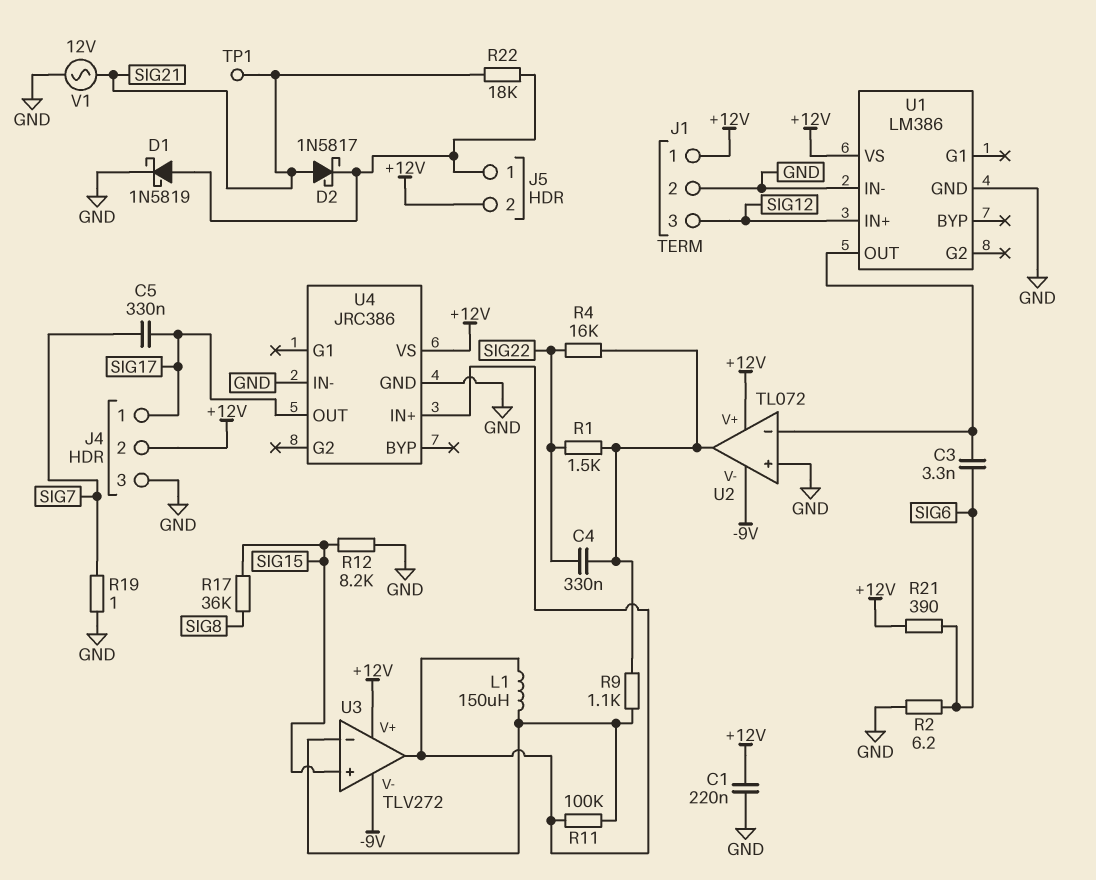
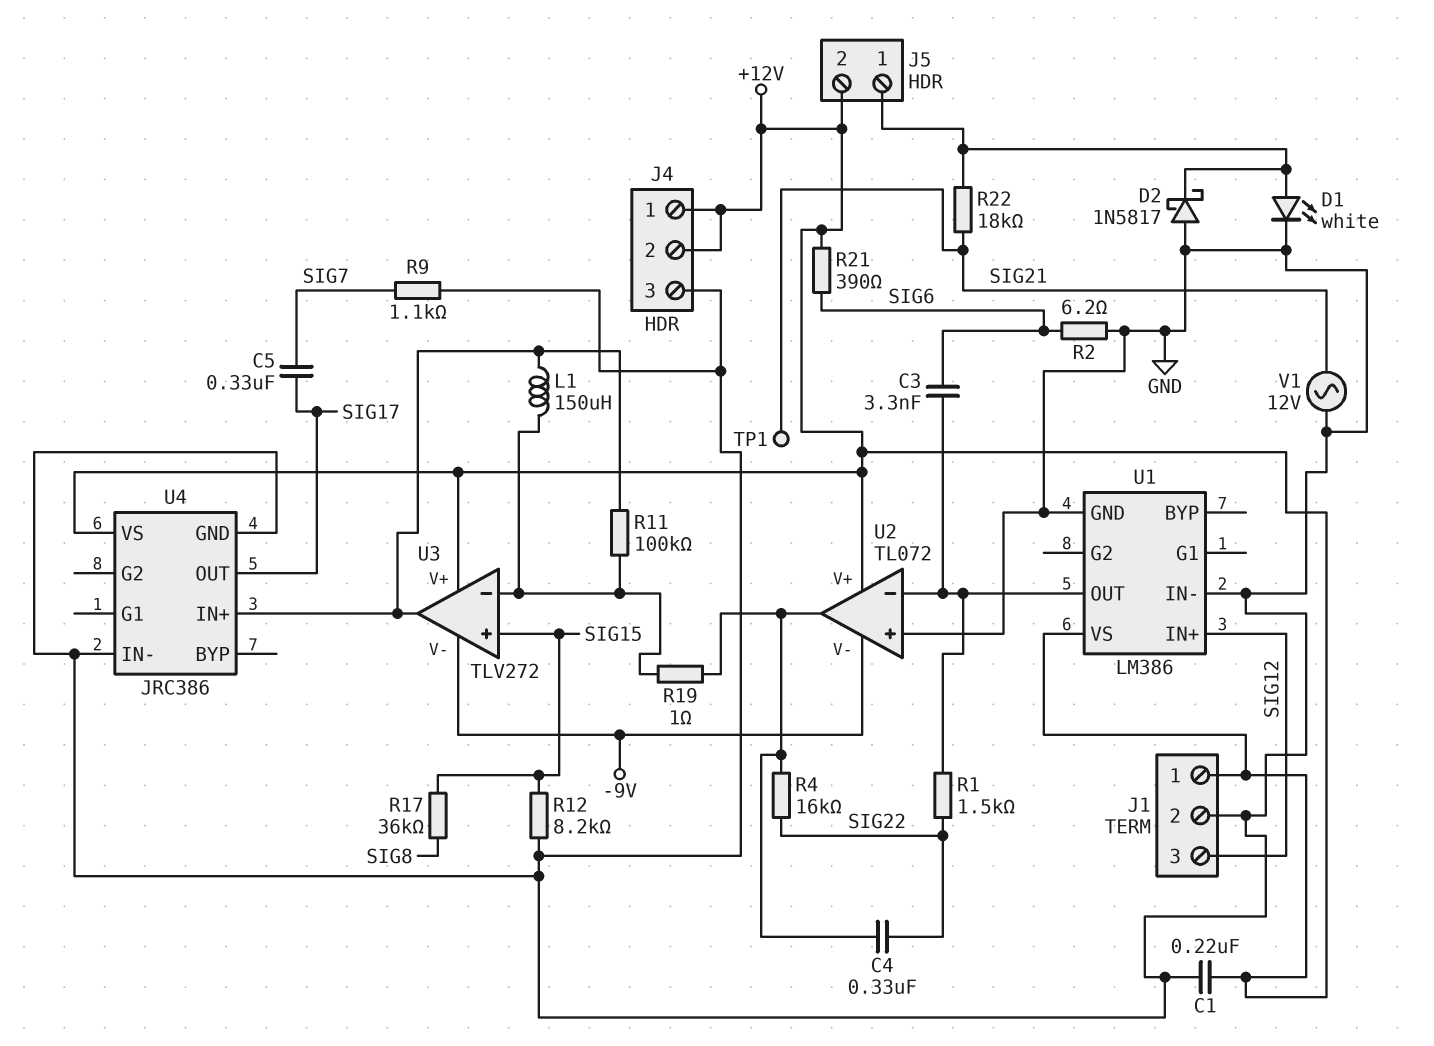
D1: schottky 1N5819 (A J5/1, K GND) -> LED white (A J5/1, K GND)
D2: schottky 1N5817 (A SIG21, K J5/1) -> schottky 1N5817 (A GND, K J5/1)
J4 pin 1: SIG17 -> +12V
R1: 1.5k (SIG22, U2/out) -> 1.5k (SIG22, U1/OUT)
R9: 1.1k (U2/out, U3/in-) -> 1.1k (GND, SIG7)
R19: 1 (GND, SIG7) -> 1 (U2/out, U3/in-)

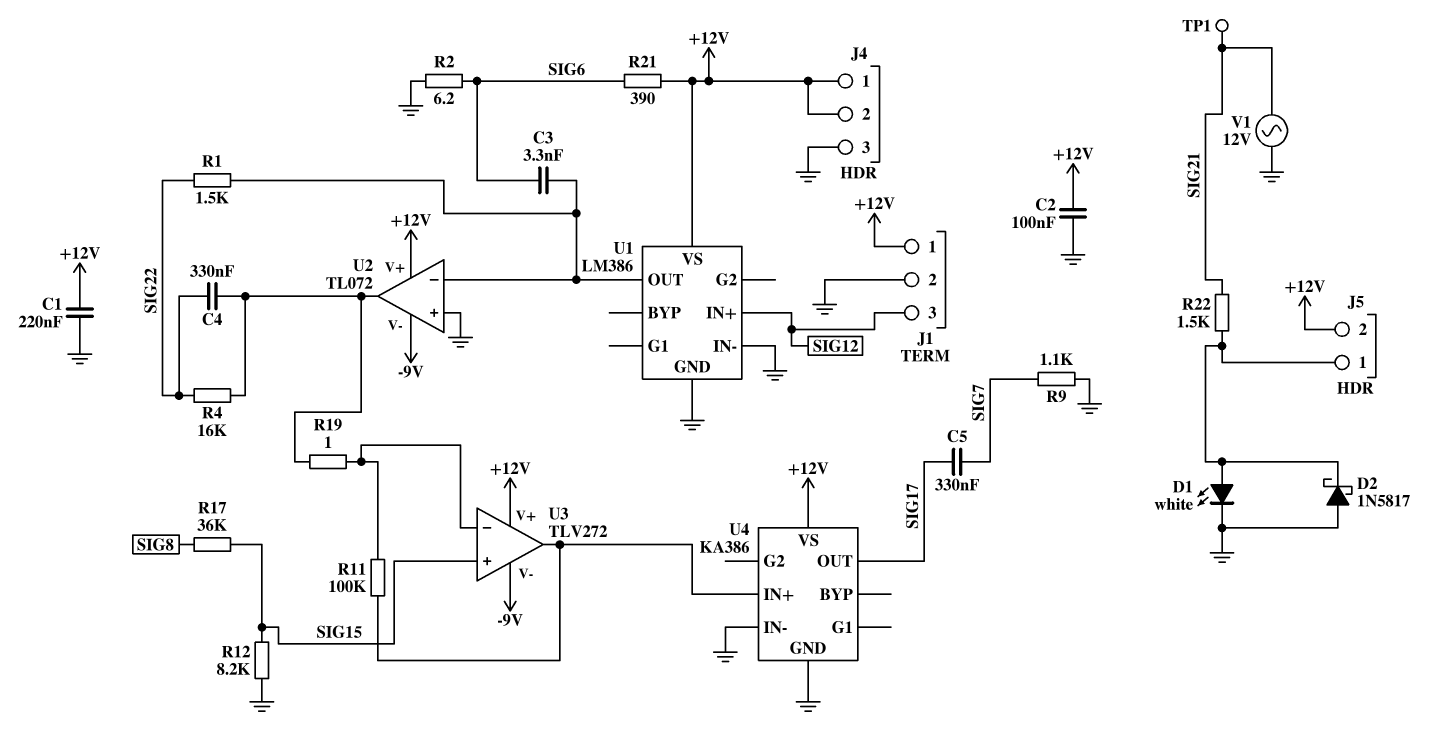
C2: none -> 100nF (+12V, GND)
L1: 150uH (U3/in-, U3/out) -> none
R22: 18k (J5/1, SIG21) -> 1.5k (J5/1, SIG21)
U4: JRC386 -> KA386

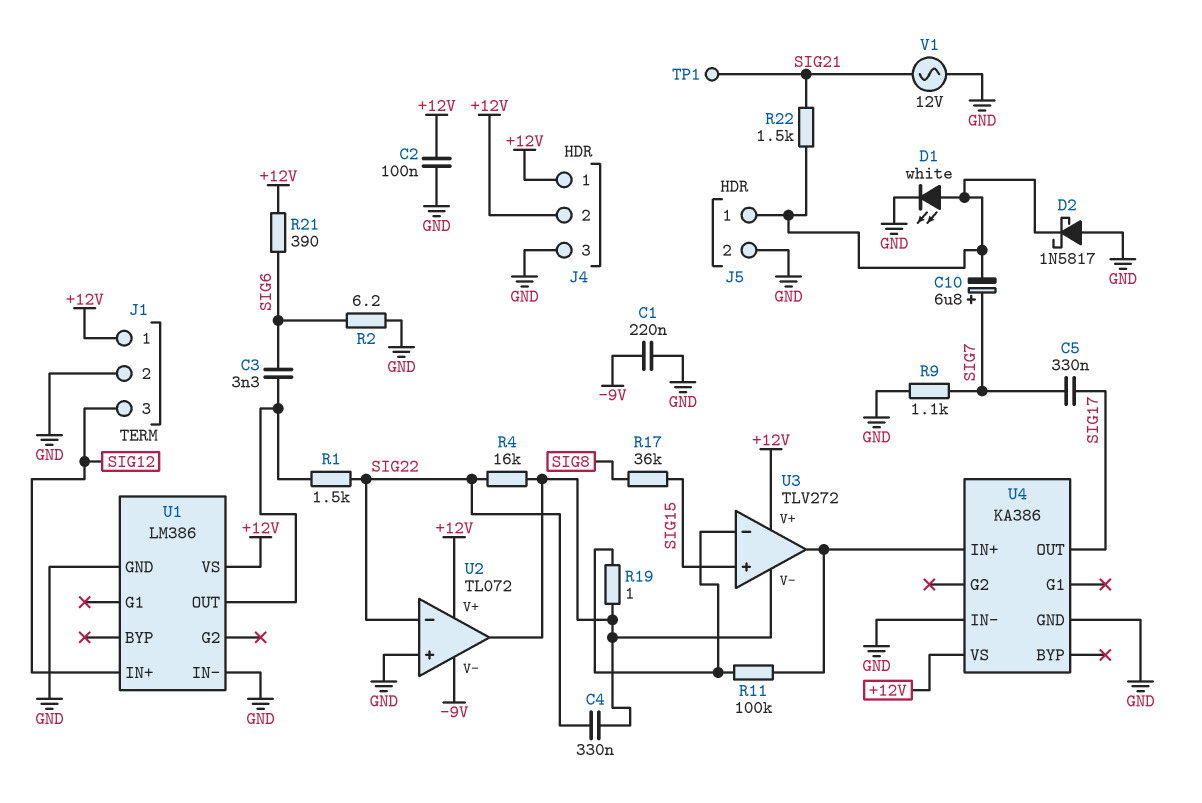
C1: 220nF (+12V, GND) -> 220nF (-9V, GND)
C10: none -> 6.8uF (plus SIG7, minus J5/1)
J5 pin 2: +12V -> GND
R12: 8.2k (GND, SIG15) -> none
U2 pin in-: U1/OUT -> SIG22
U3 pin V-: -9V -> U2/out

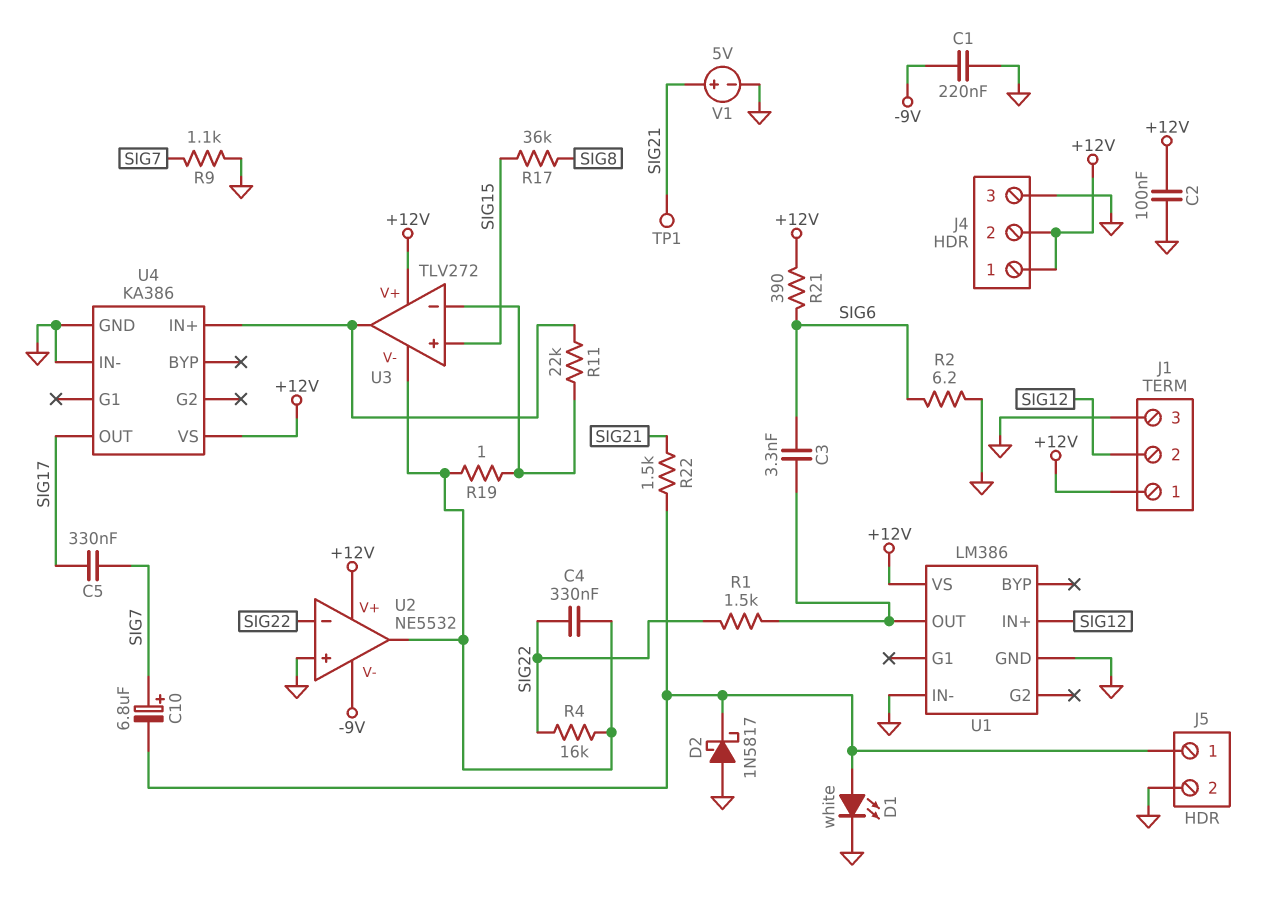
J1 pin 2: GND -> SIG12
J1 pin 3: SIG12 -> GND
R11: 100k (U3/in-, U3/out) -> 22k (U3/in-, U3/out)
U2: TL072 -> NE5532
V1: AC 12V (GND, SIG21) -> 5V (plus SIG21, minus GND)

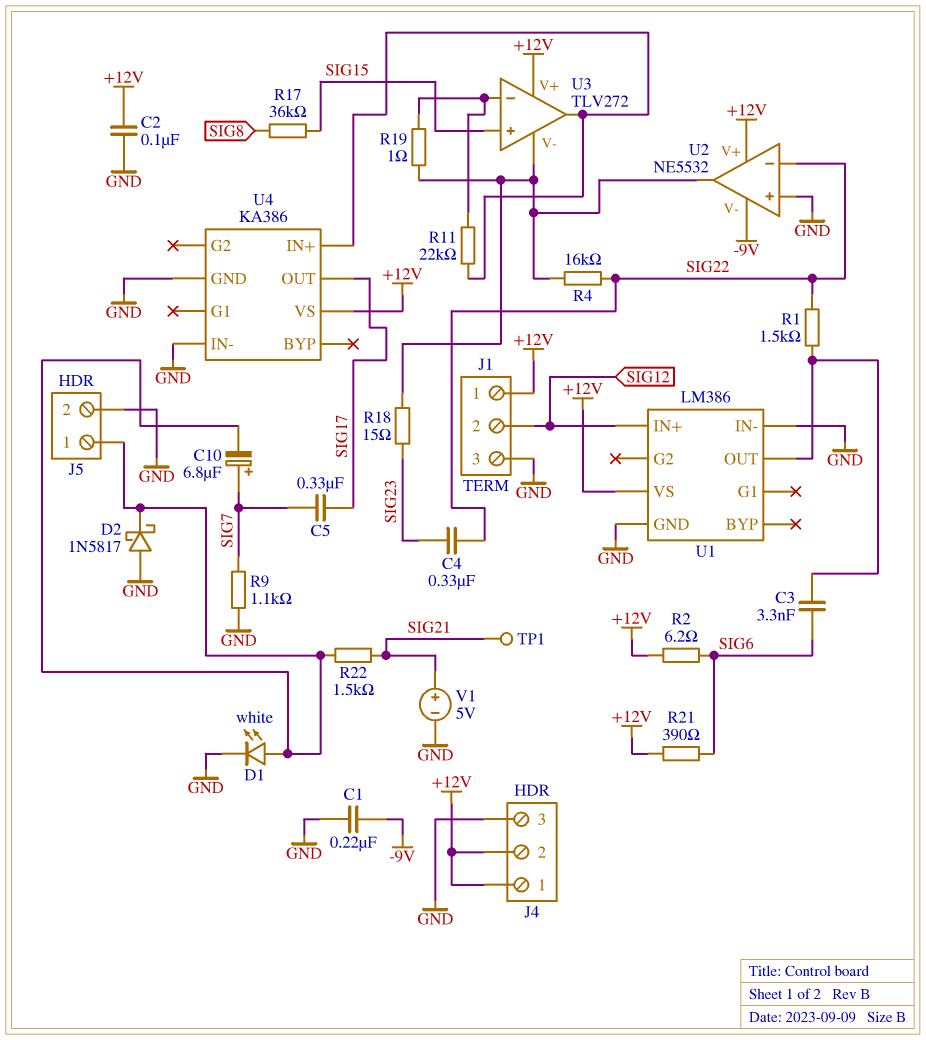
C4: 330nF (SIG22, U2/out) -> 330nF (SIG22, SIG23)
R2: 6.2 (GND, SIG6) -> 6.2 (+12V, SIG6)
R18: none -> 15 (SIG23, U2/out)

